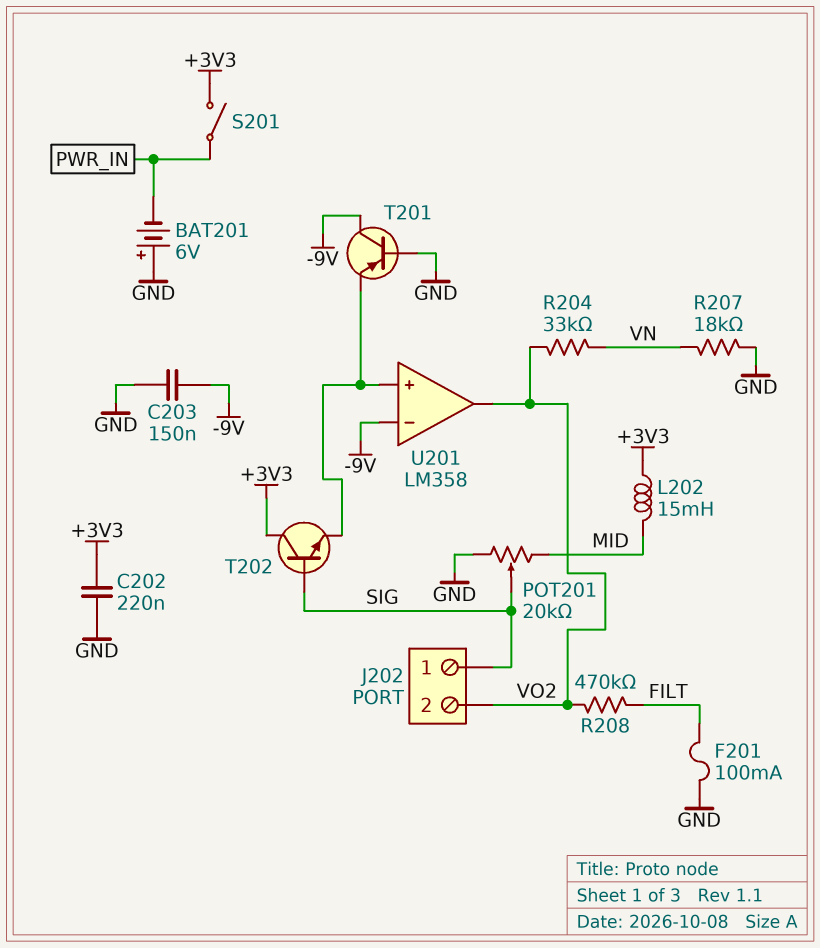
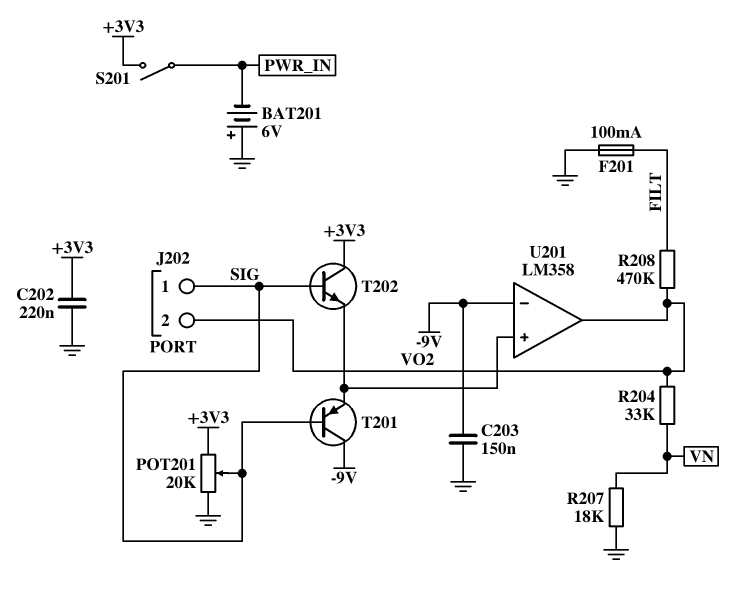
L202: 15mH (+3V3, MID) -> none
POT201: 20k (GND, MID, wiper SIG) -> 20k (+3V3, GND, wiper SIG)
T201: PNP (B GND, C -9V, E U201/in+) -> PNP (B SIG, C -9V, E U201/in+)

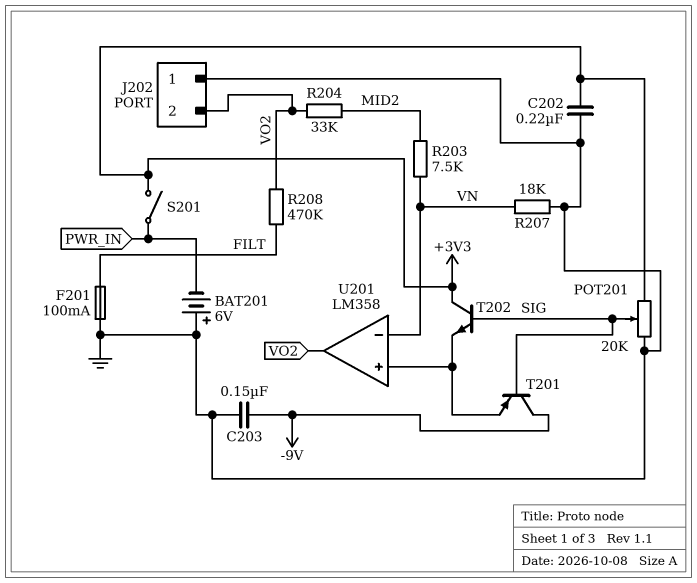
J202 pin 1: SIG -> GND
R203: none -> 7.5k (MID2, VN)
R204: 33k (VN, VO2) -> 33k (MID2, VO2)
U201 pin in-: -9V -> VN

